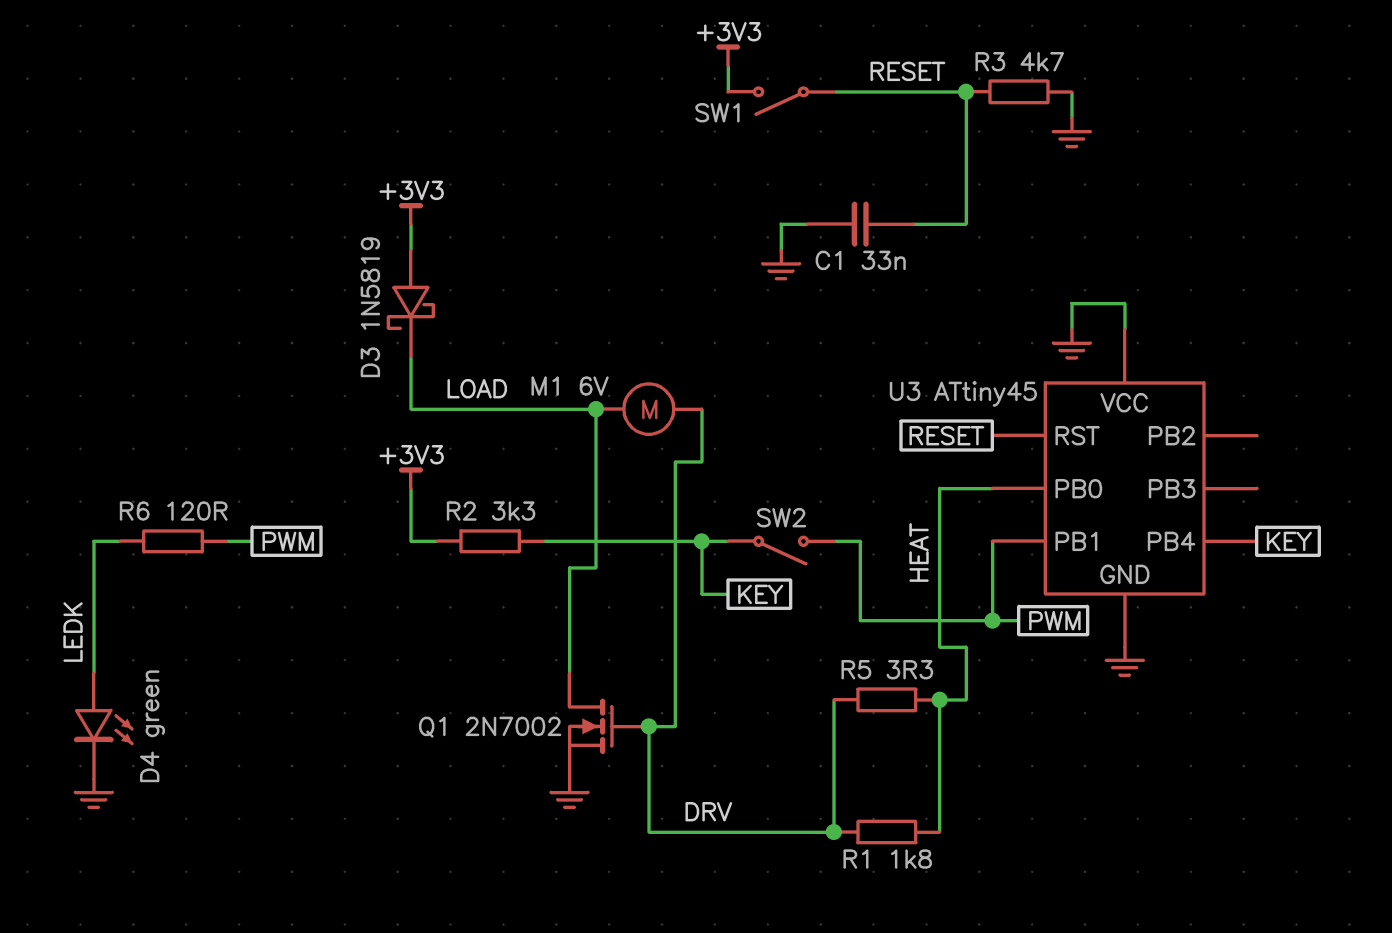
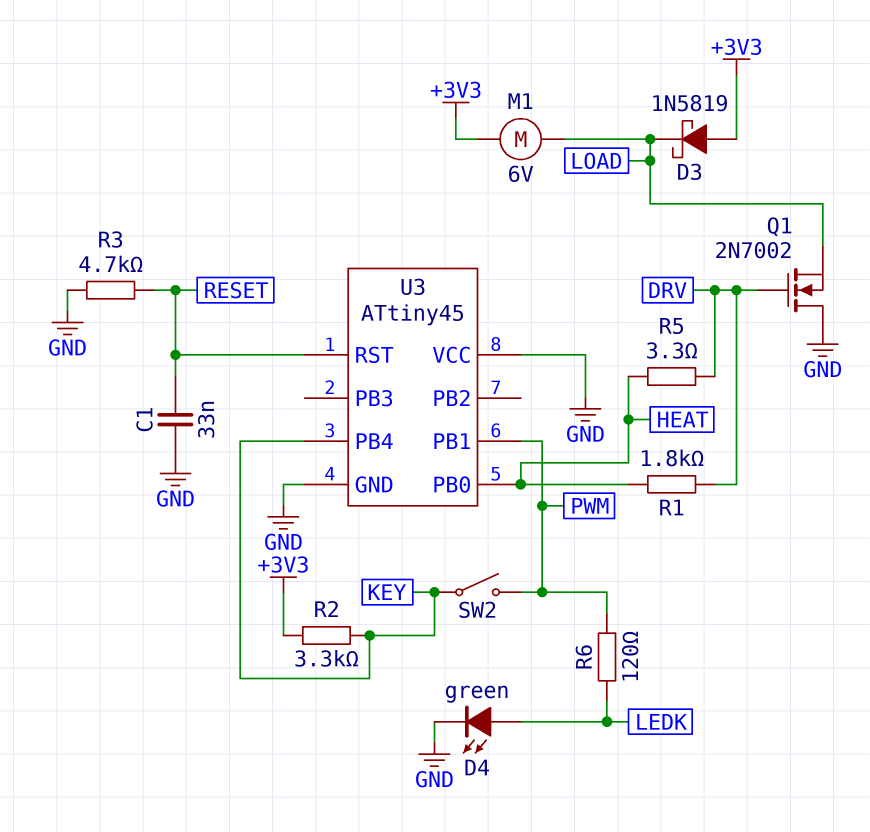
M1: motor 6V (DRV, LOAD) -> motor 6V (+3V3, LOAD)
Q1: NMOS 2N7002 (G DRV, D LOAD, S GND) -> NMOS 2N7002 (G DRV, D GND, S LOAD)
SW1: switch (+3V3, RESET) -> none

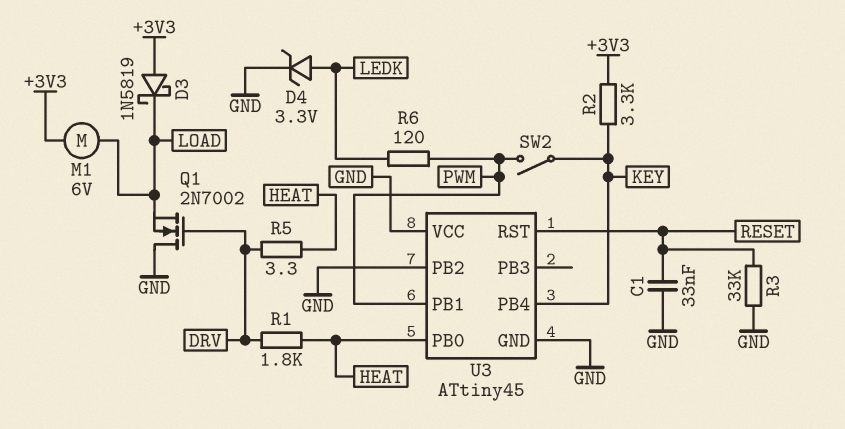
D4: LED green (A LEDK, K GND) -> zener 3.3V (A LEDK, K GND)
R3: 4.7k (GND, RESET) -> 33k (GND, RESET)
U3 pin PB2: none -> GND

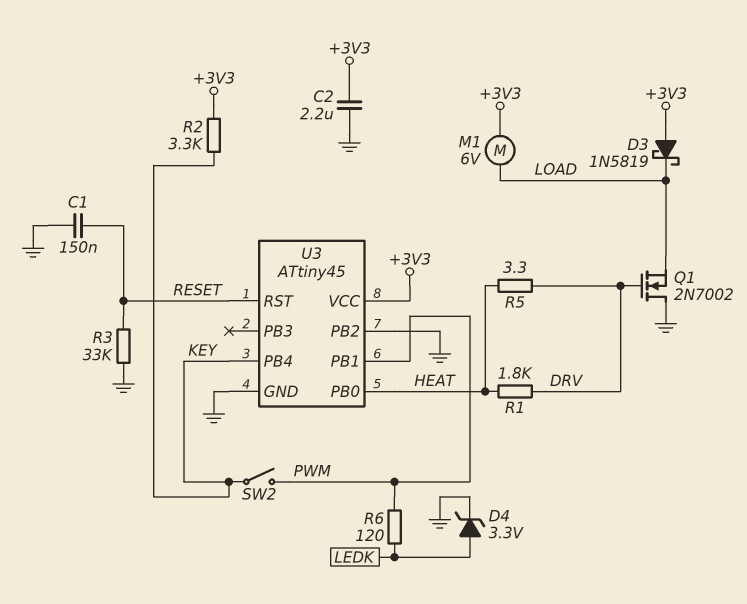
C1: 33nF (GND, RESET) -> 150nF (GND, RESET)
C2: none -> 2.2uF (+3V3, GND)
U3 pin VCC: GND -> +3V3

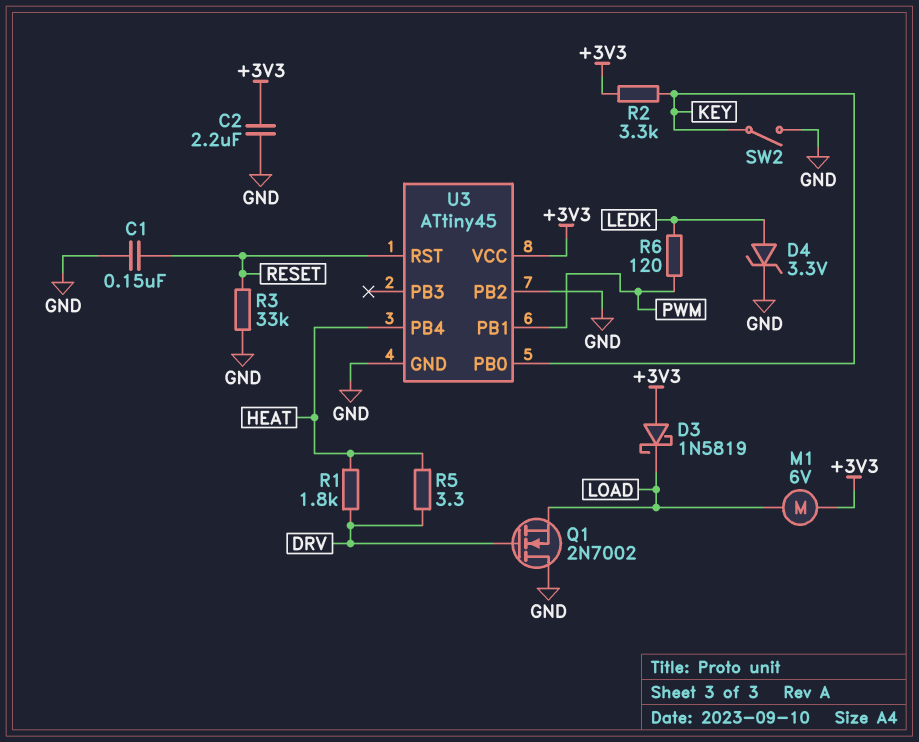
SW2: switch (KEY, PWM) -> switch (GND, KEY)
U3 pin PB0: HEAT -> KEY
U3 pin PB4: KEY -> HEAT

